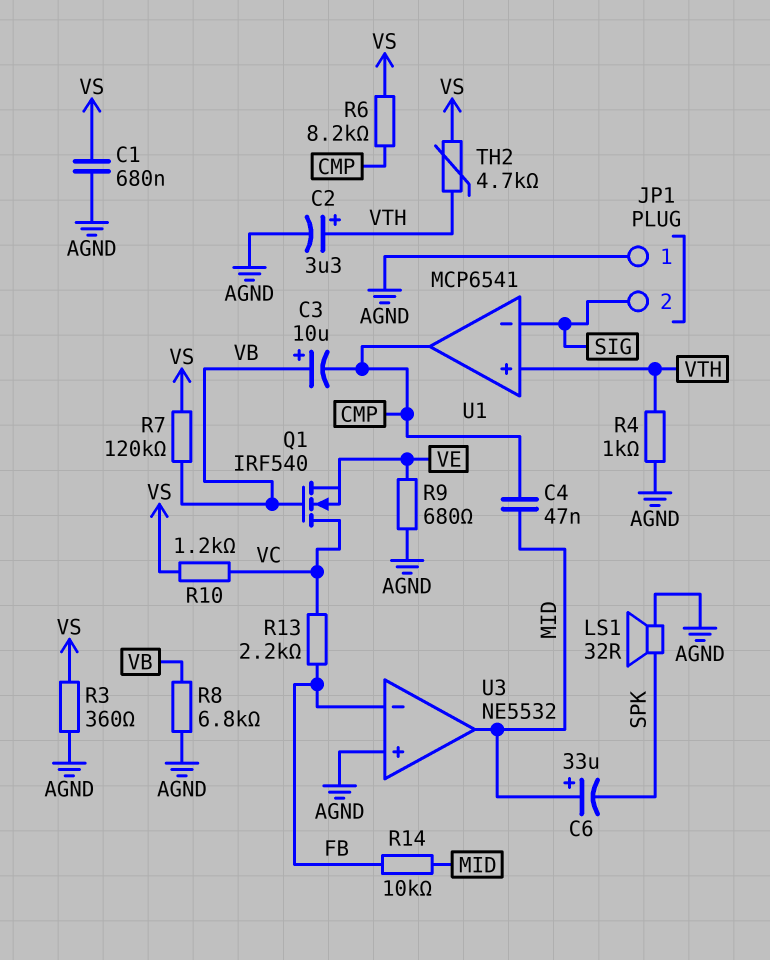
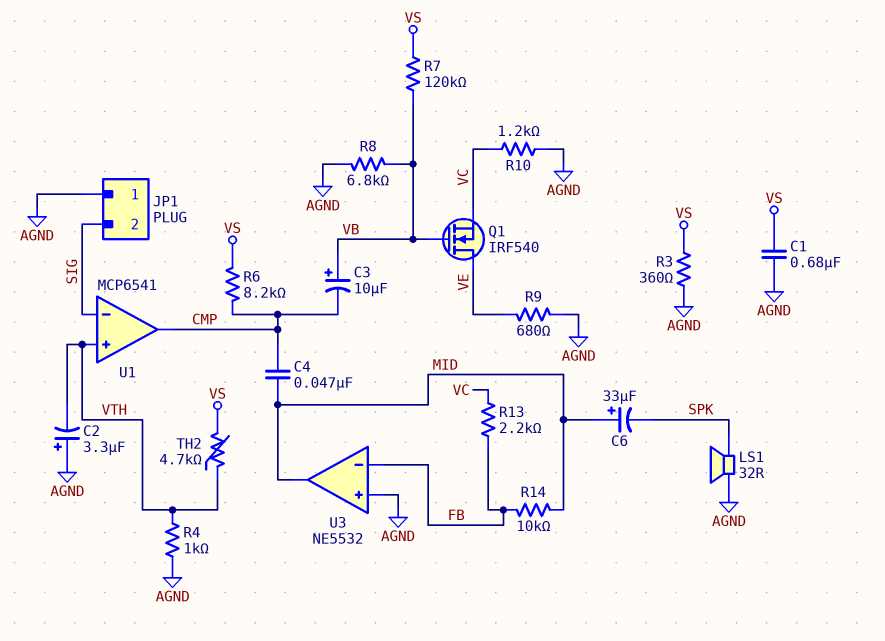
C2: 3.3uF (plus VTH, minus AGND) -> 3.3uF (plus AGND, minus VTH)
Q1: NMOS IRF540 (G VB, D VC, S VE) -> NMOS IRF540 (G VB, D VE, S VC)
R10: 1.2k (VC, VS) -> 1.2k (AGND, VC)

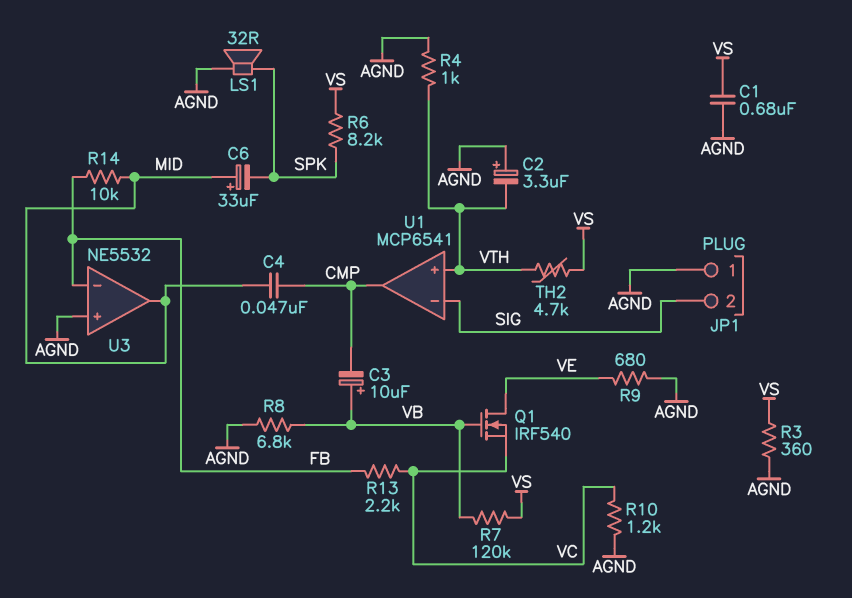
R6: 8.2k (CMP, VS) -> 8.2k (SPK, VS)

